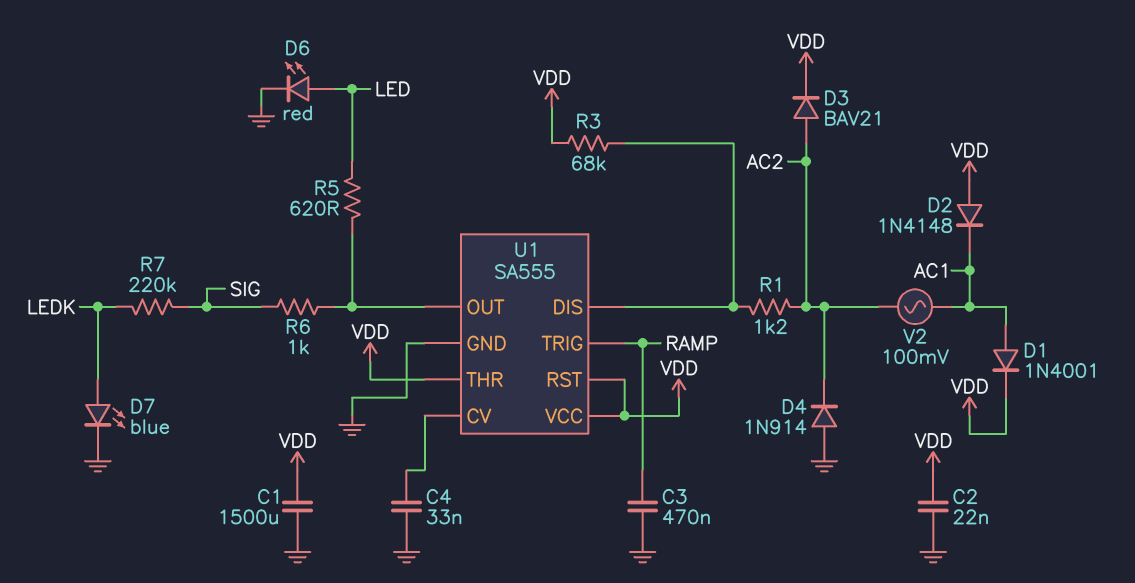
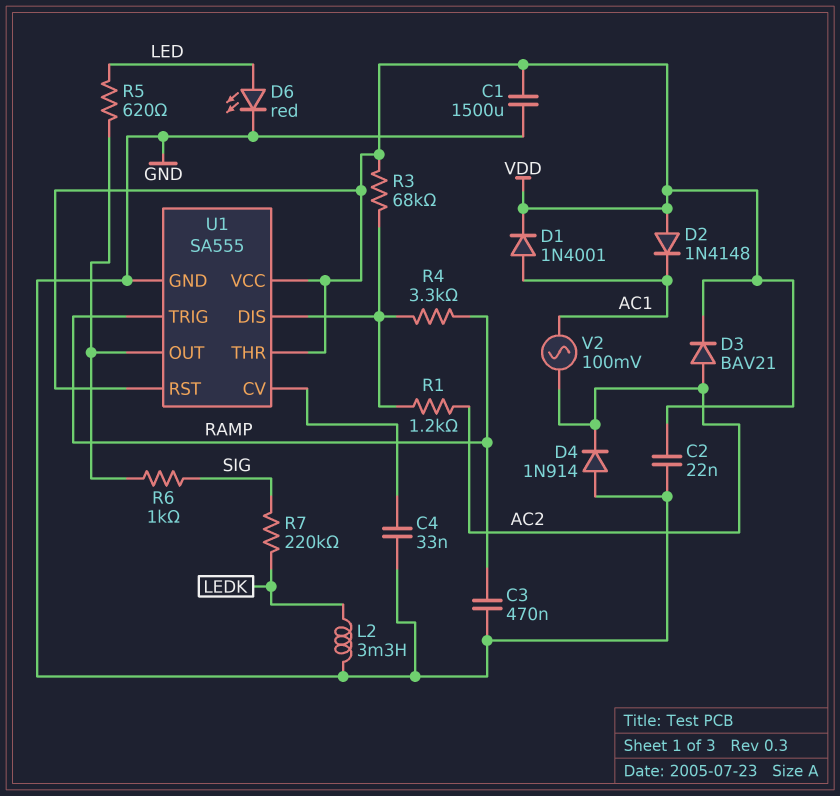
D7: LED blue (A LEDK, K GND) -> none
L2: none -> 3.3mH (GND, LEDK)
R4: none -> 3.3k (RAMP, U1/DIS)

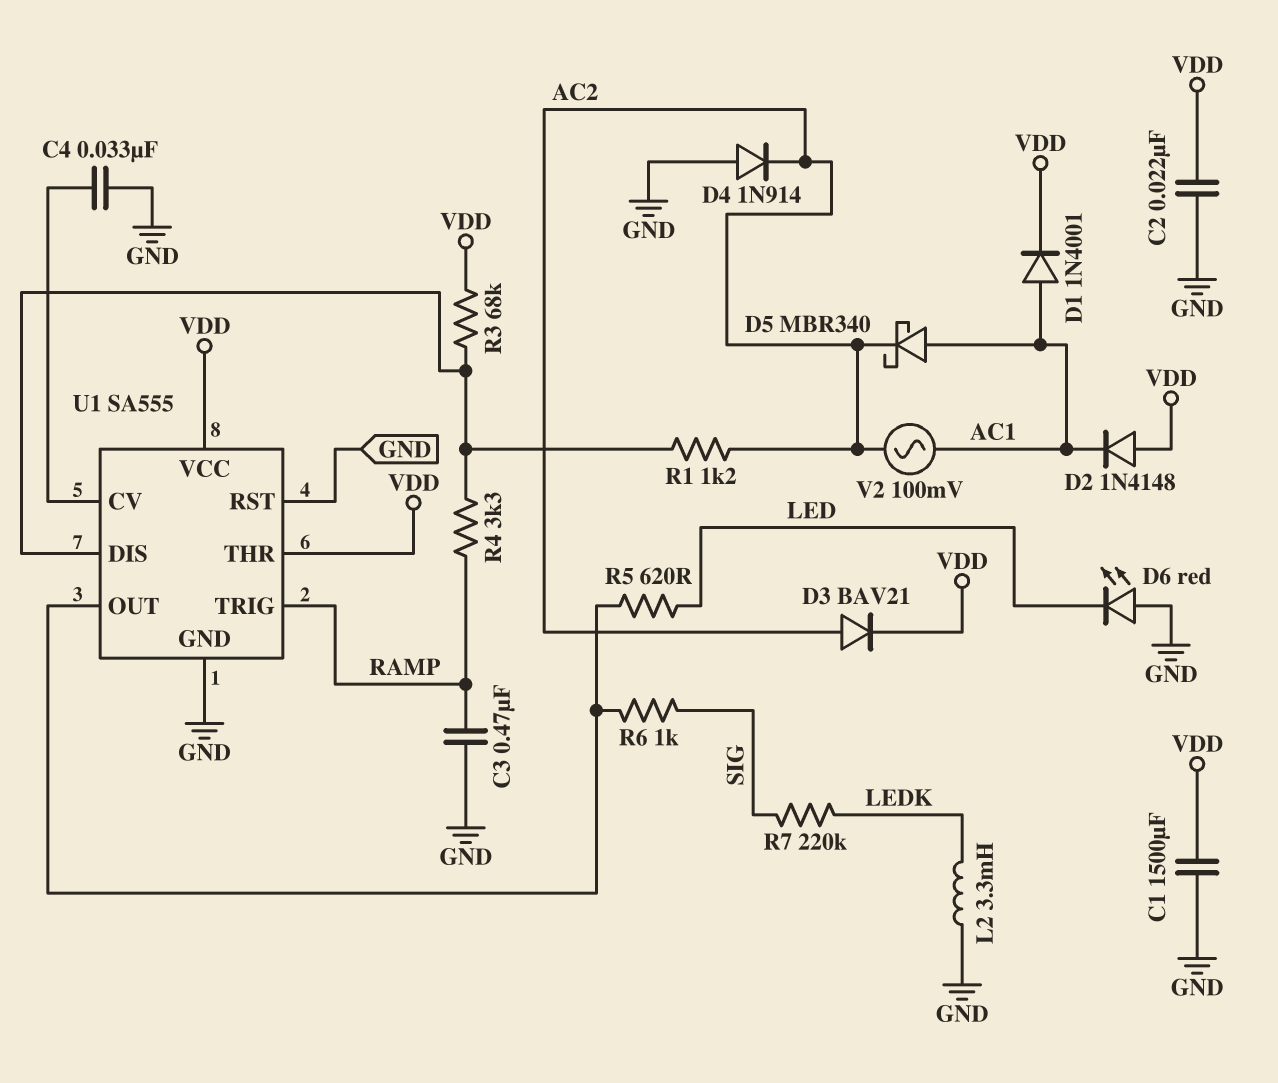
D5: none -> schottky MBR340 (A AC1, K AC2)
D6: LED red (A LED, K GND) -> LED red (A GND, K LED)
U1 pin RST: VDD -> GND

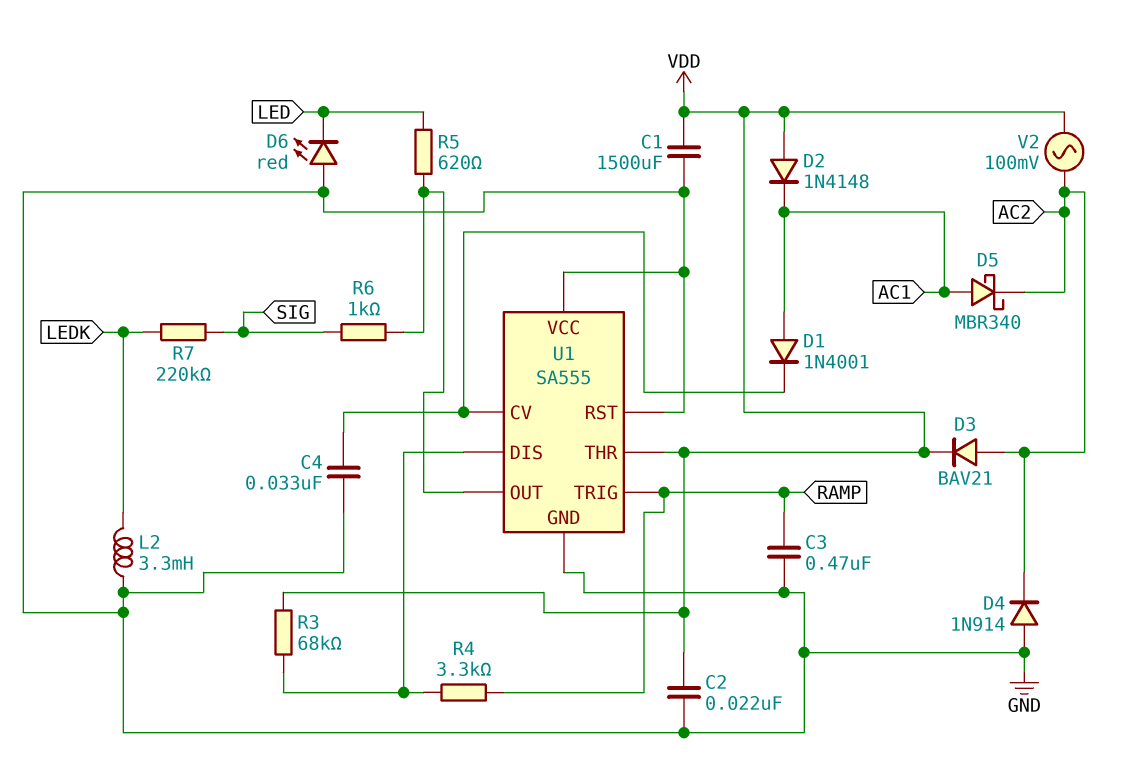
D1: diode 1N4001 (A AC1, K VDD) -> diode 1N4001 (A AC1, K U1/CV)
R1: 1.2k (AC2, U1/DIS) -> none
U1 pin VCC: VDD -> GND
V2: AC 100mV (AC1, AC2) -> AC 100mV (AC2, VDD)

